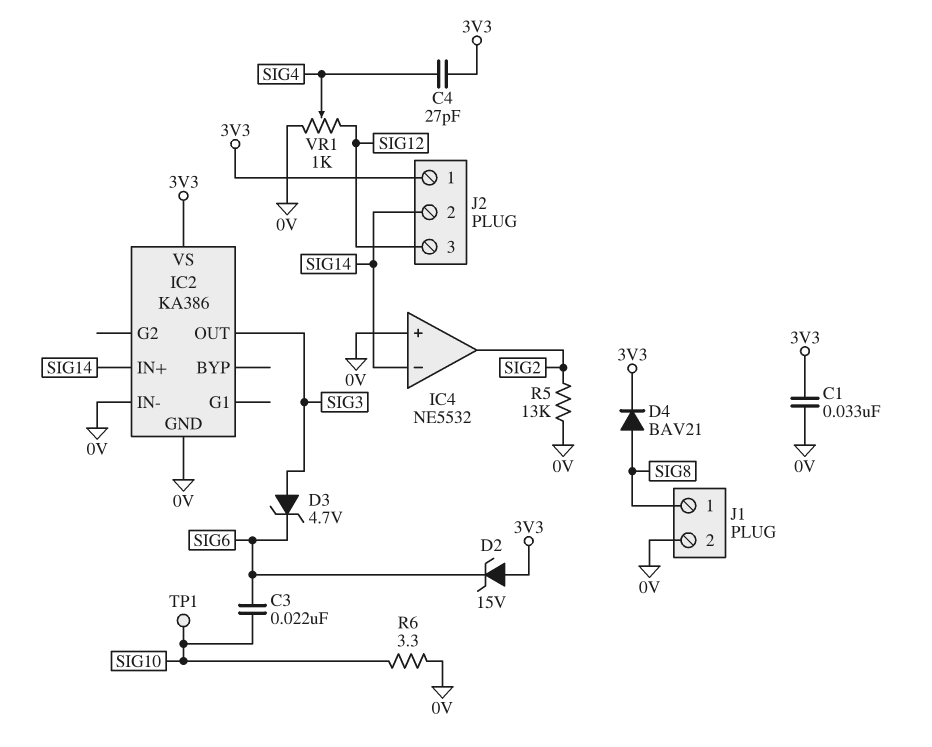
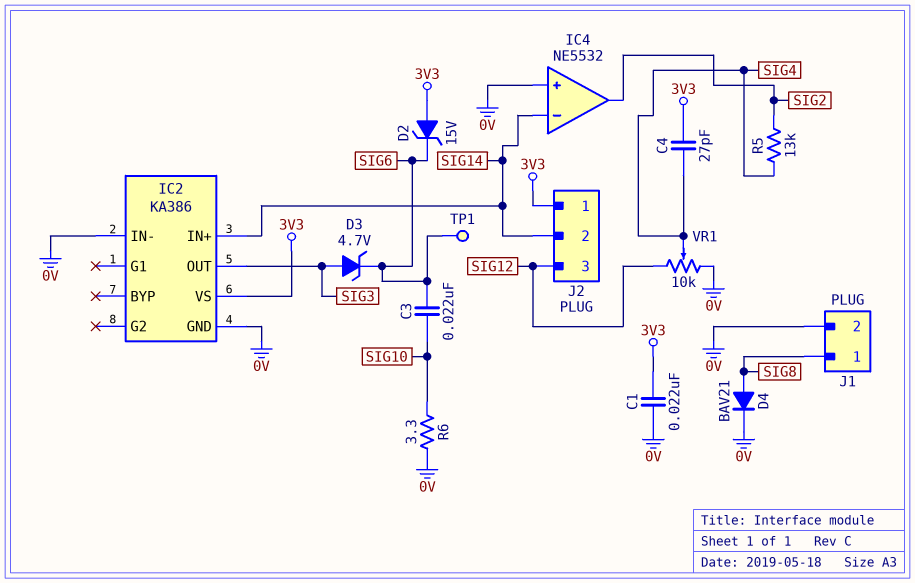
C1: 33nF (0V, 3V3) -> 22nF (0V, 3V3)
D4: diode BAV21 (A SIG8, K 3V3) -> diode BAV21 (A SIG8, K 0V)
R5: 13k (0V, SIG2) -> 13k (SIG2, SIG4)
TP1: test point (SIG10) -> test point (SIG6)
VR1: 1k (0V, SIG12, wiper SIG4) -> 10k (0V, SIG12, wiper SIG4)

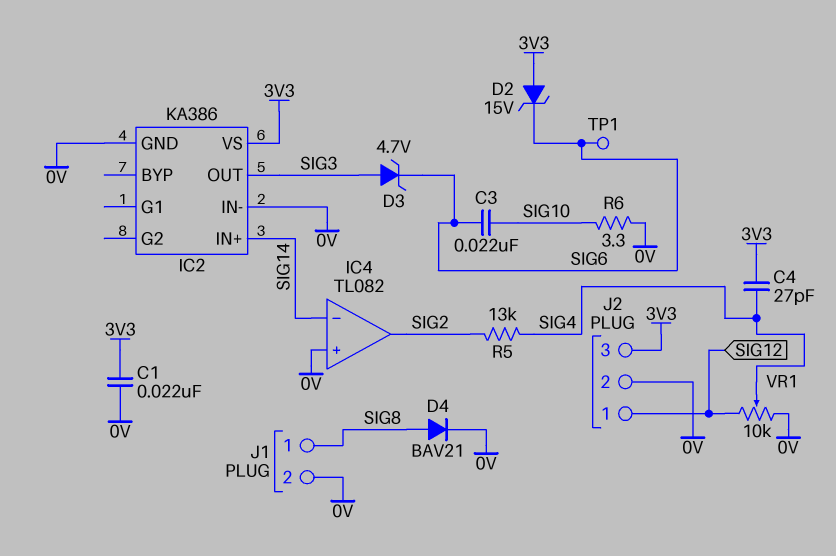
IC4: NE5532 -> TL082
J2 pin 1: 3V3 -> SIG12
J2 pin 2: SIG14 -> 0V
J2 pin 3: SIG12 -> 3V3

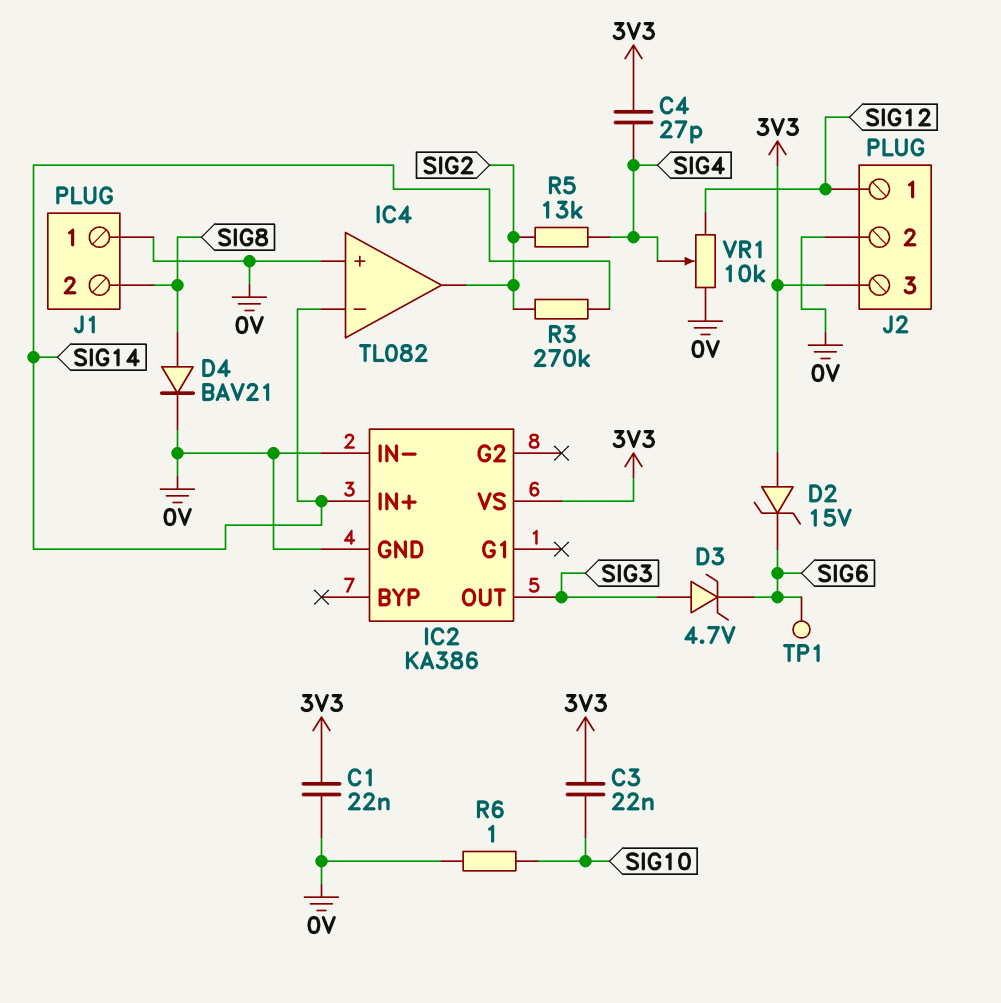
C3: 22nF (SIG6, SIG10) -> 22nF (3V3, SIG10)
J1 pin 1: SIG8 -> 0V
J1 pin 2: 0V -> SIG8
R3: none -> 270k (SIG2, SIG14)
R6: 3.3 (0V, SIG10) -> 1 (0V, SIG10)

